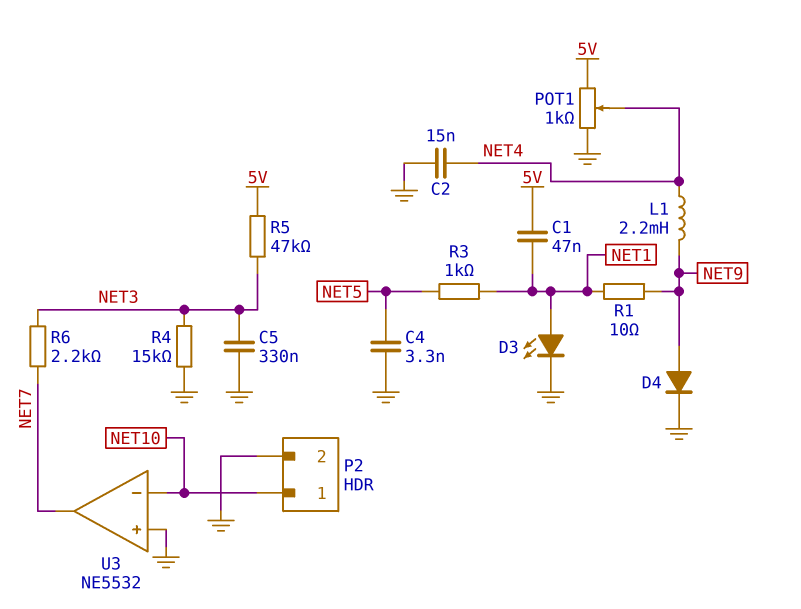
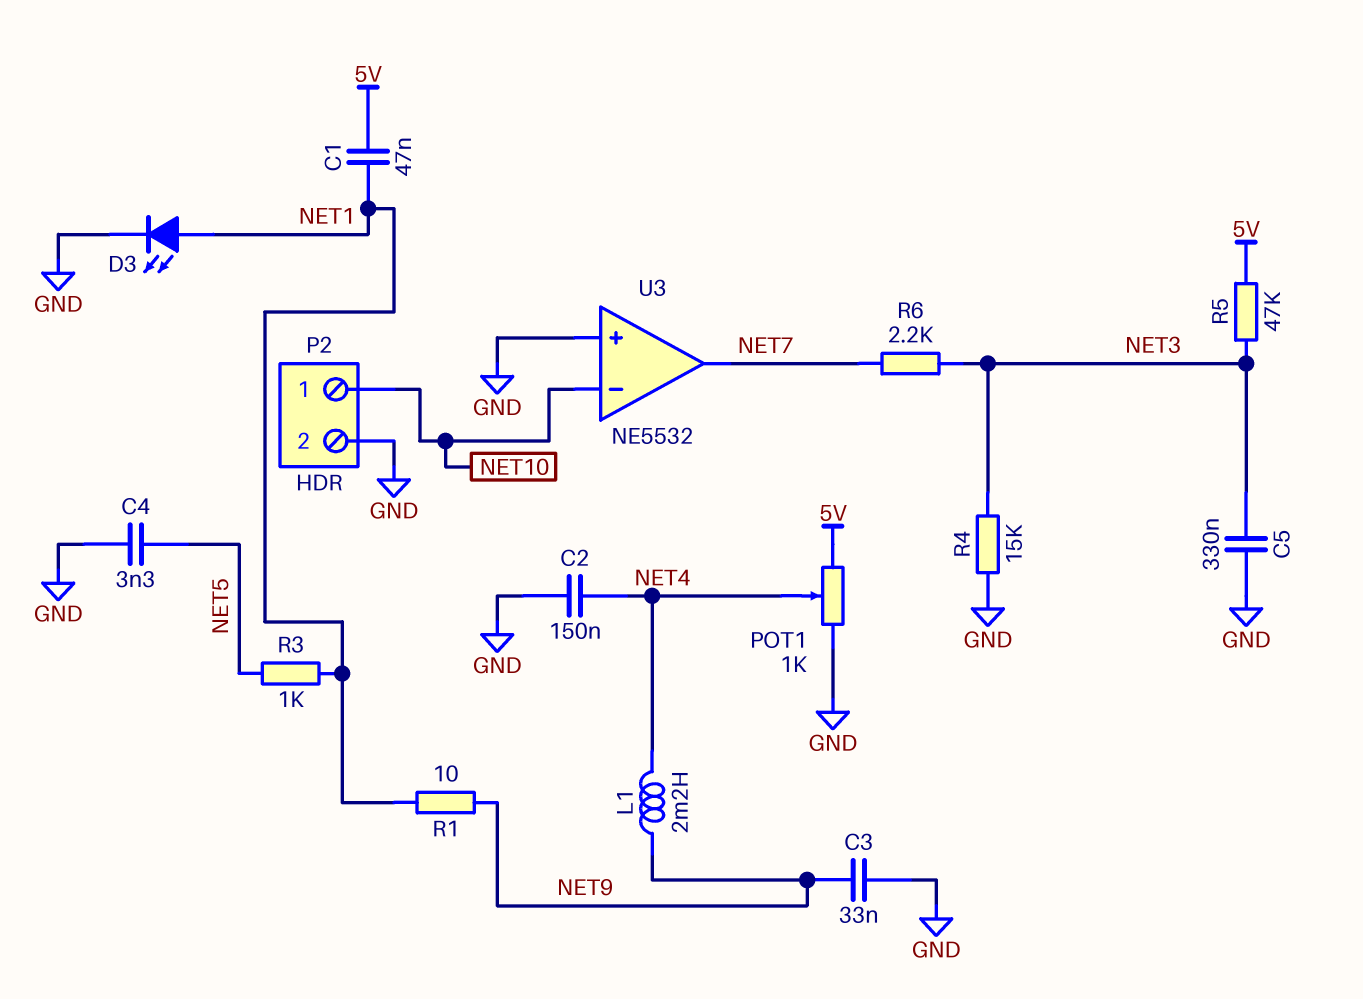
C2: 15nF (GND, NET4) -> 150nF (GND, NET4)
C3: none -> 33nF (GND, NET9)
D4: diode (A NET9, K GND) -> none

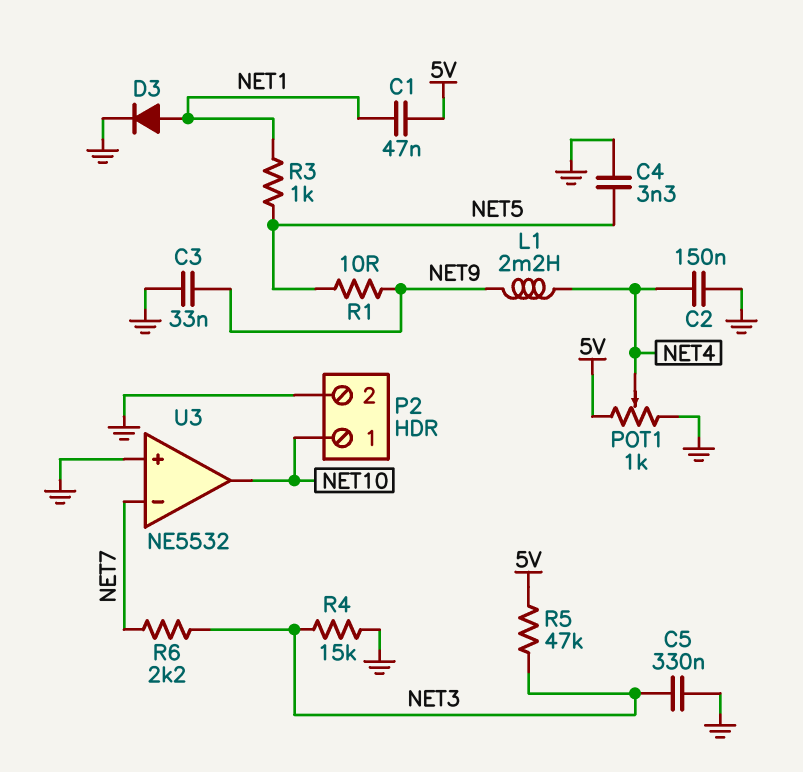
D3: LED (A NET1, K GND) -> diode (A NET1, K GND)
R1: 10 (NET1, NET9) -> 10 (NET5, NET9)
U3 pin in-: NET10 -> NET7
U3 pin out: NET7 -> NET10

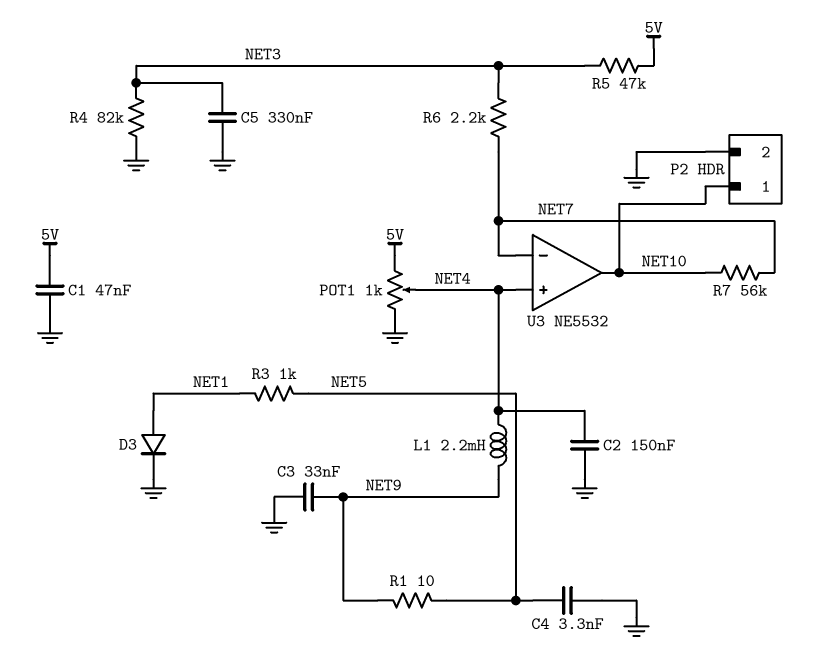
C1: 47nF (5V, NET1) -> 47nF (5V, GND)
R4: 15k (GND, NET3) -> 82k (GND, NET3)
R7: none -> 56k (NET7, NET10)
U3 pin in+: GND -> NET4

